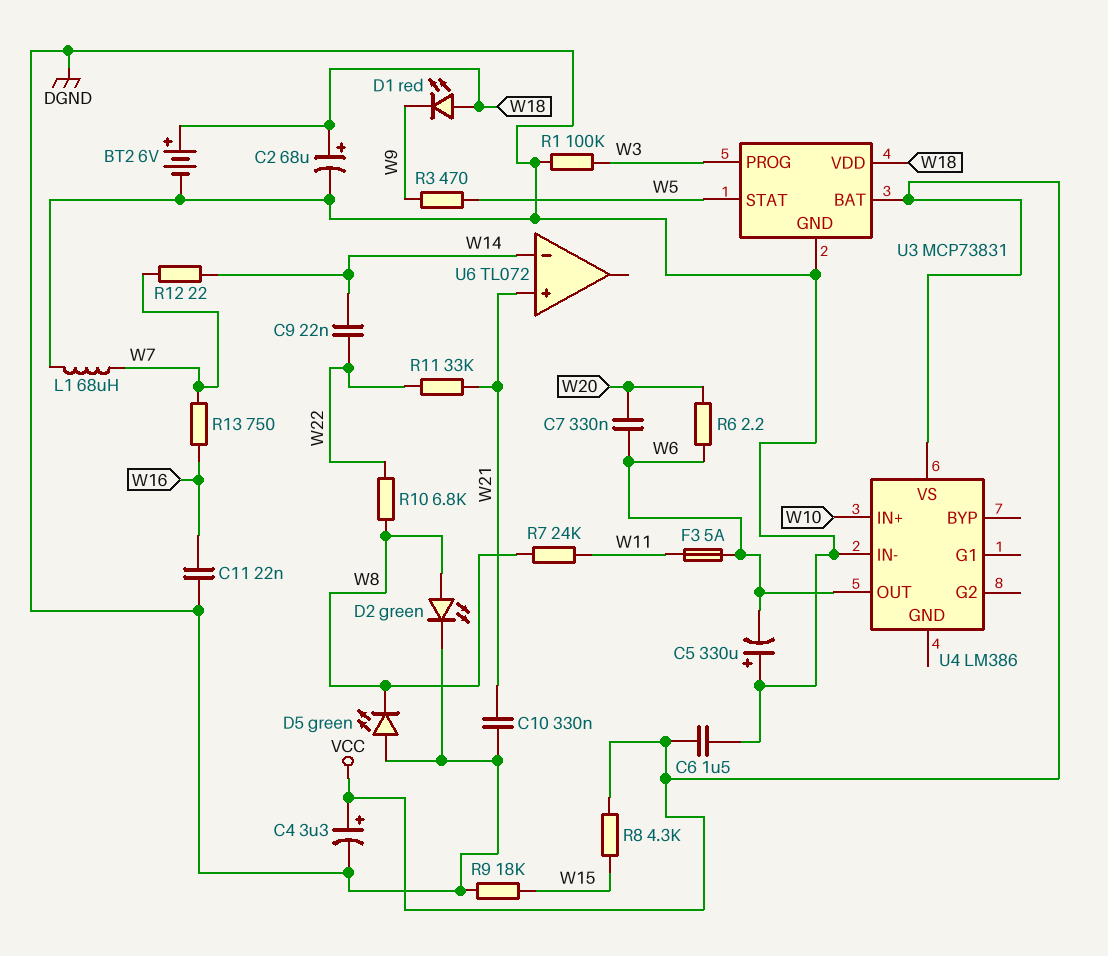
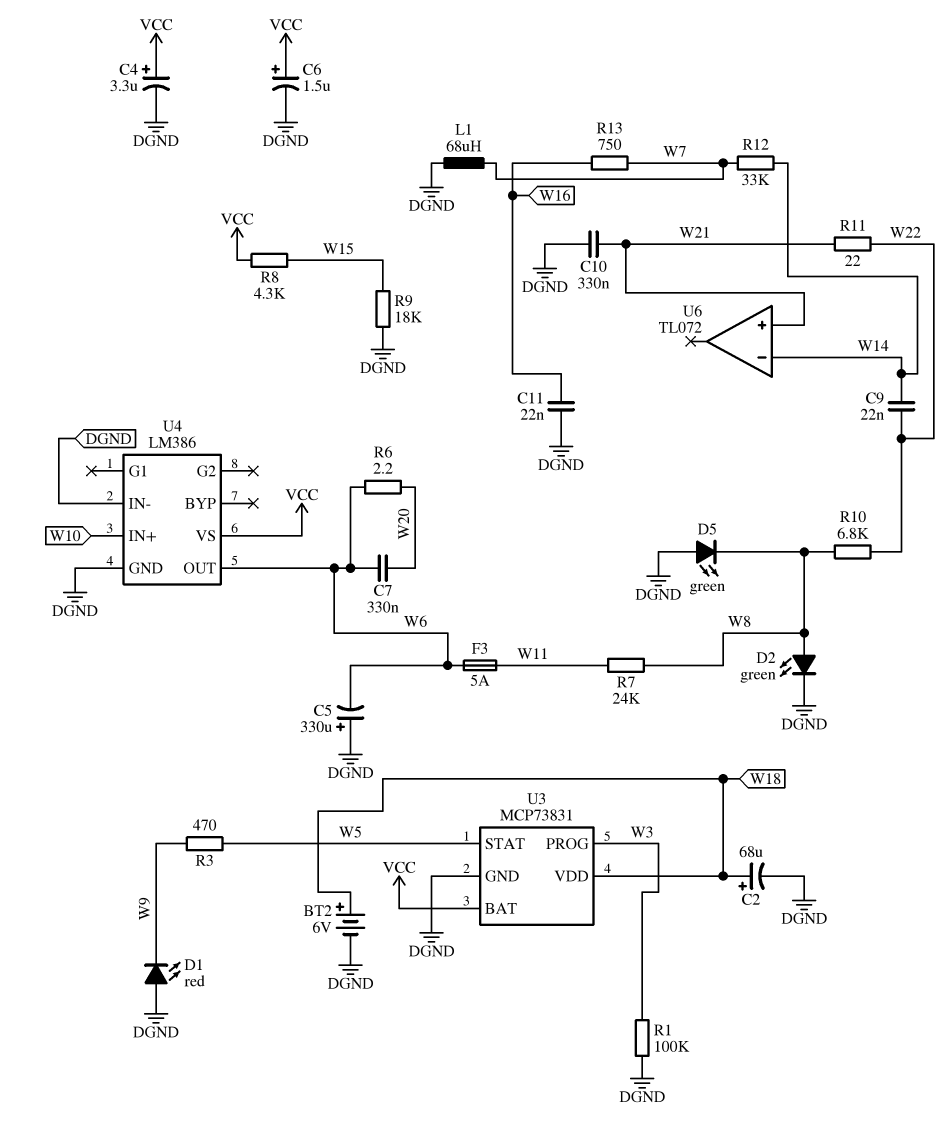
C6: 1.5uF (DGND, VCC) -> 1.5uF (plus VCC, minus DGND)
D1: LED red (A W18, K W9) -> LED red (A DGND, K W9)
R11: 33k (W21, W22) -> 22 (W21, W22)
R12: 22 (W7, W14) -> 33k (W7, W14)
U4 pin GND: none -> DGND

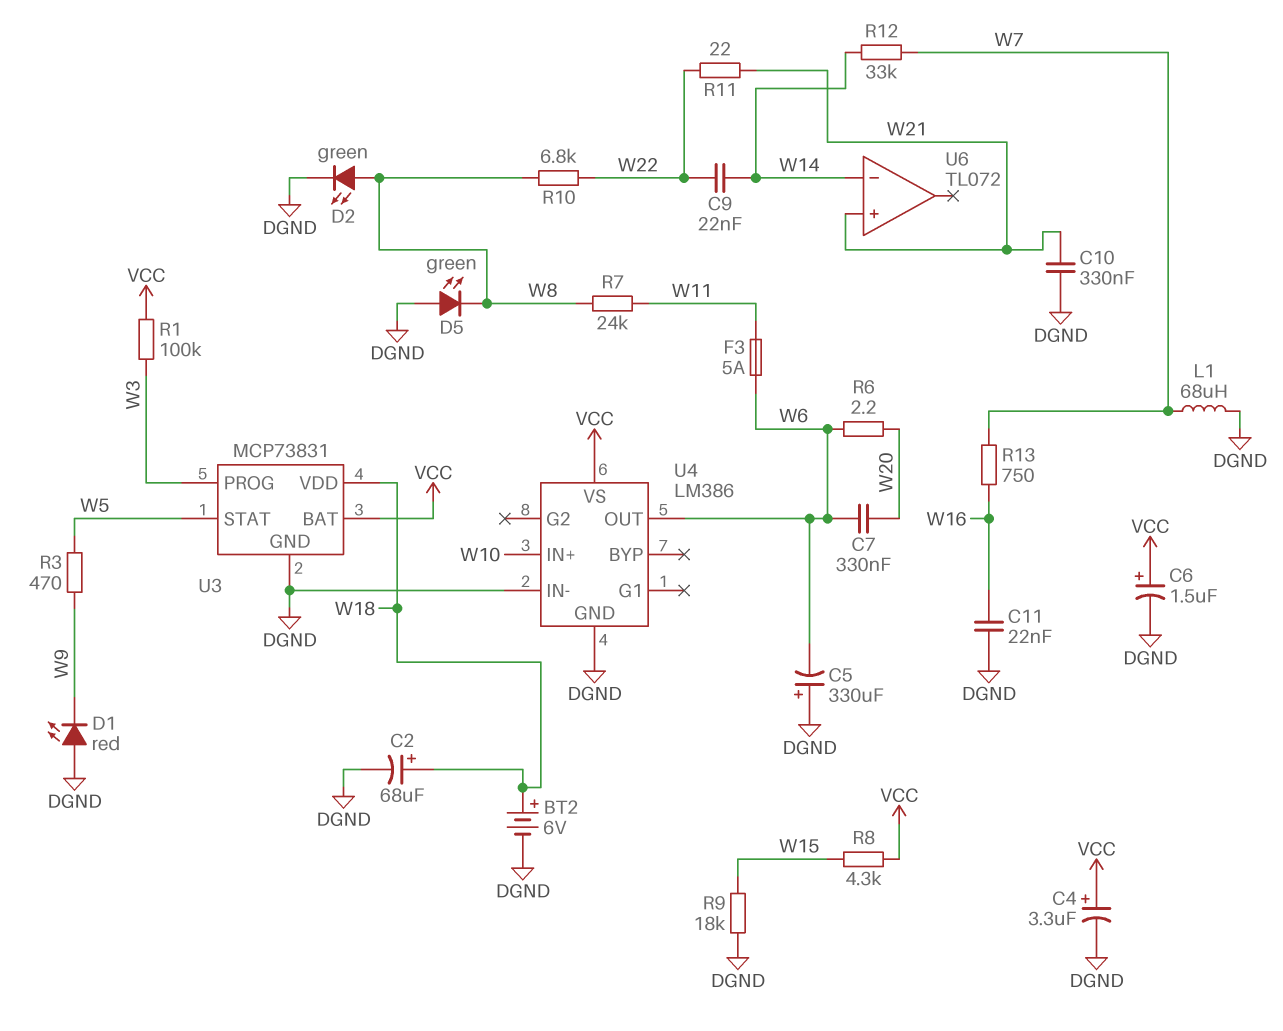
R1: 100k (DGND, W3) -> 100k (VCC, W3)

